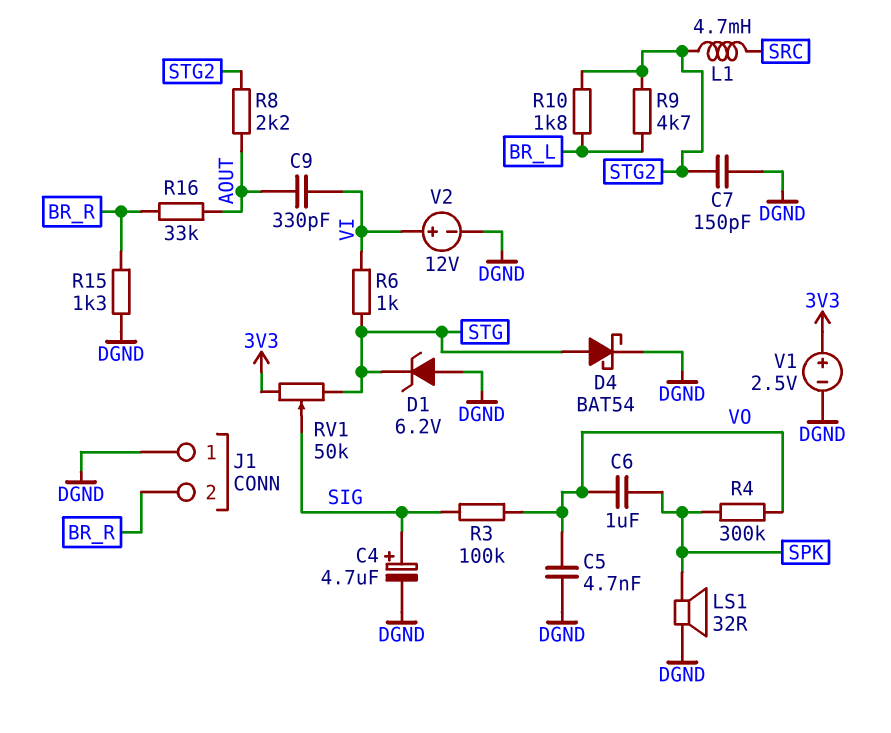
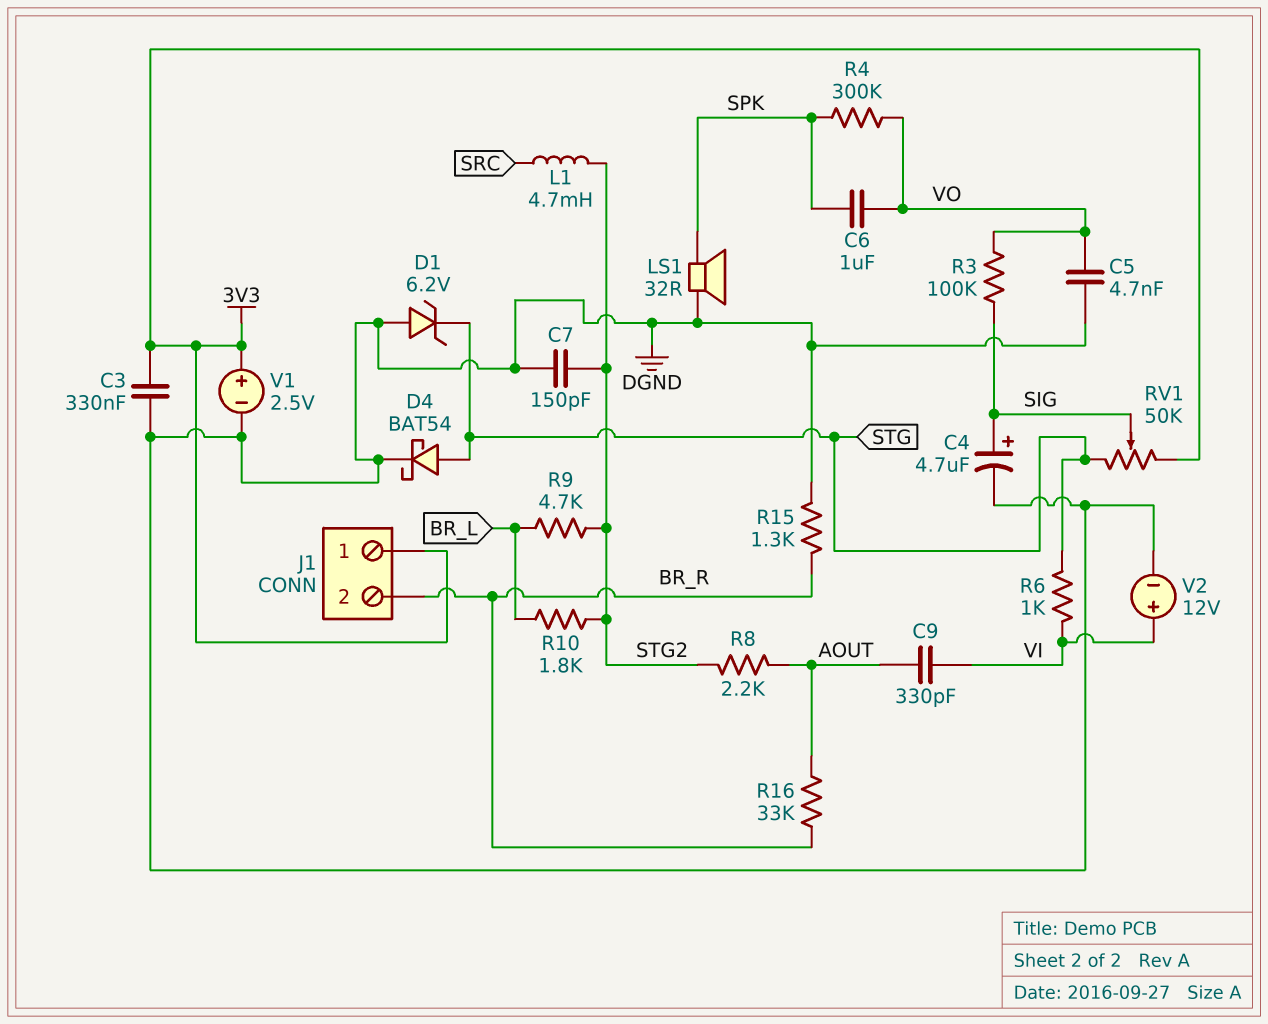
C3: none -> 330nF (3V3, DGND)
J1 pin 1: DGND -> 3V3

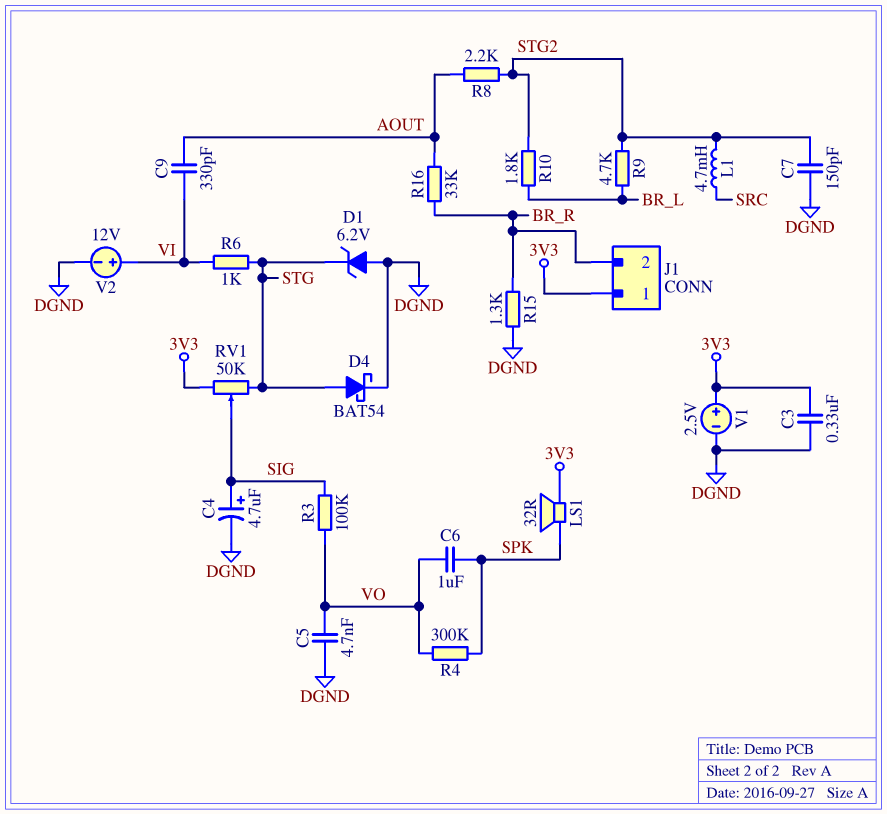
LS1: speaker 32R (DGND, SPK) -> speaker 32R (3V3, SPK)

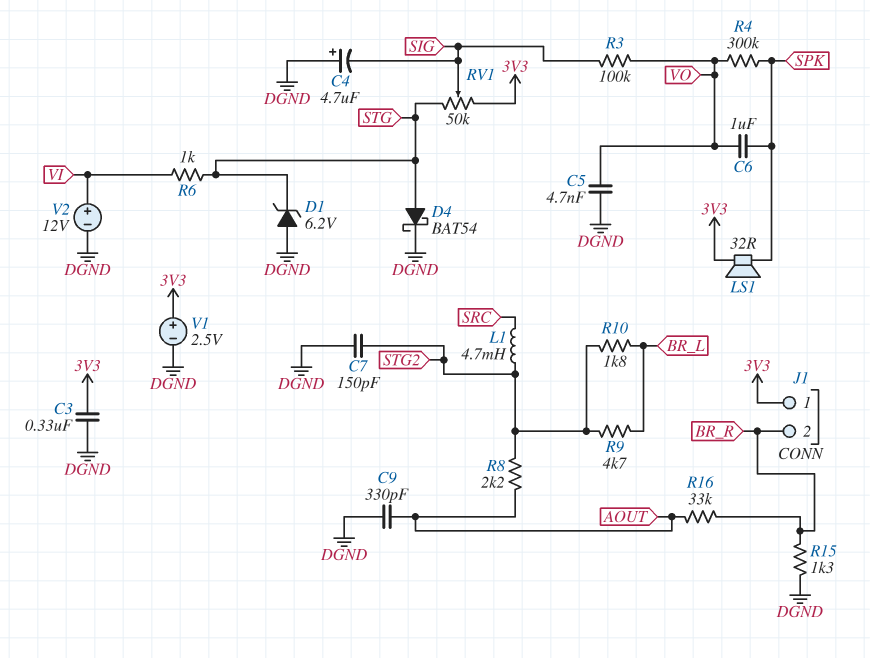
C4: 4.7uF (plus SIG, minus DGND) -> 4.7uF (plus DGND, minus SIG)
C9: 330pF (AOUT, VI) -> 330pF (AOUT, DGND)

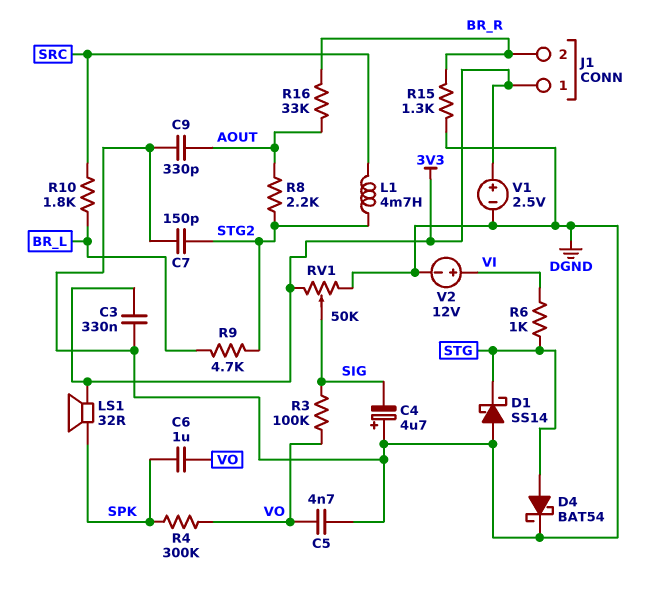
D1: zener 6.2V (A DGND, K STG) -> schottky SS14 (A DGND, K STG)
R10: 1.8k (BR_L, STG2) -> 1.8k (BR_L, SRC)
RV1: 50k (3V3, STG, wiper SIG) -> 50k (3V3, DGND, wiper SIG)

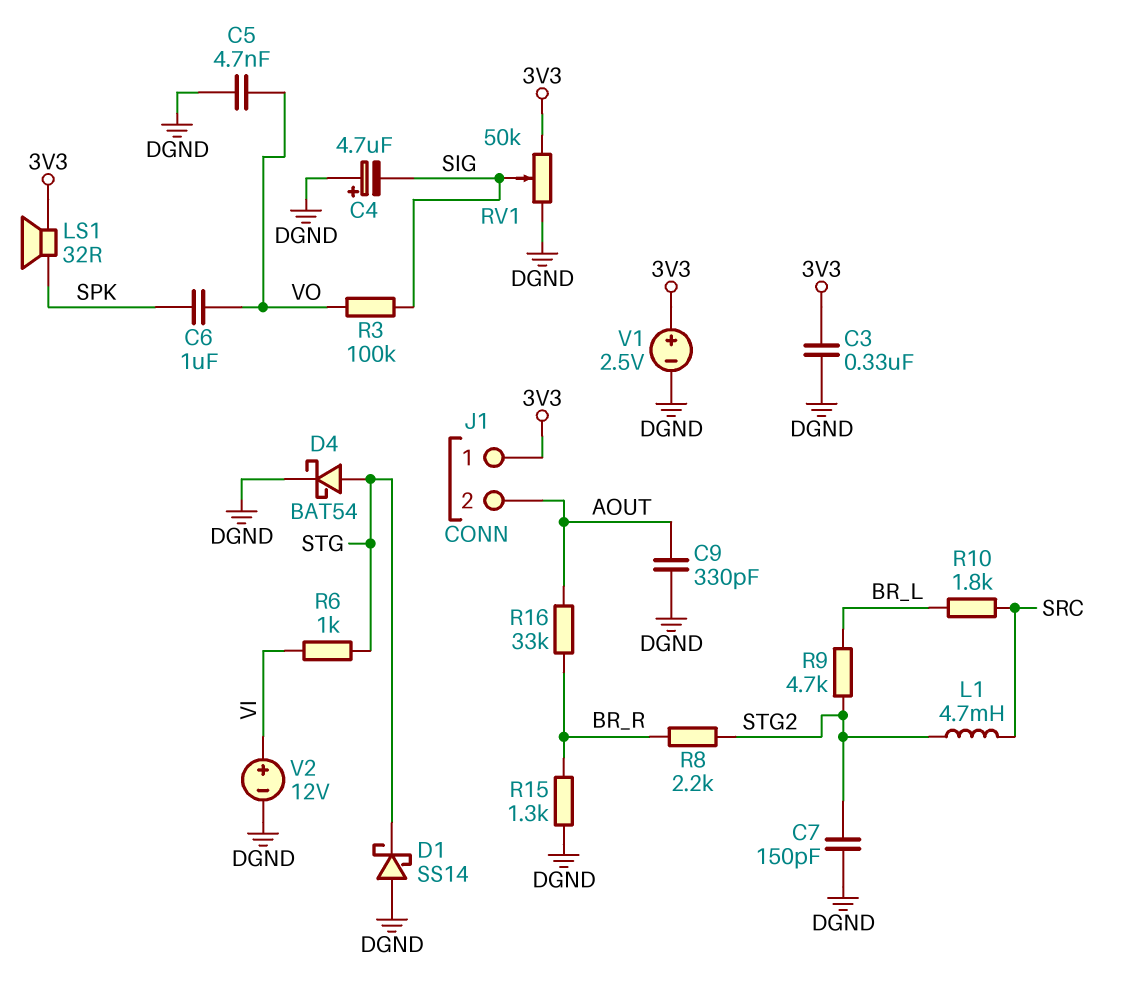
J1 pin 2: BR_R -> AOUT
R4: 300k (SPK, VO) -> none
R8: 2.2k (AOUT, STG2) -> 2.2k (BR_R, STG2)

